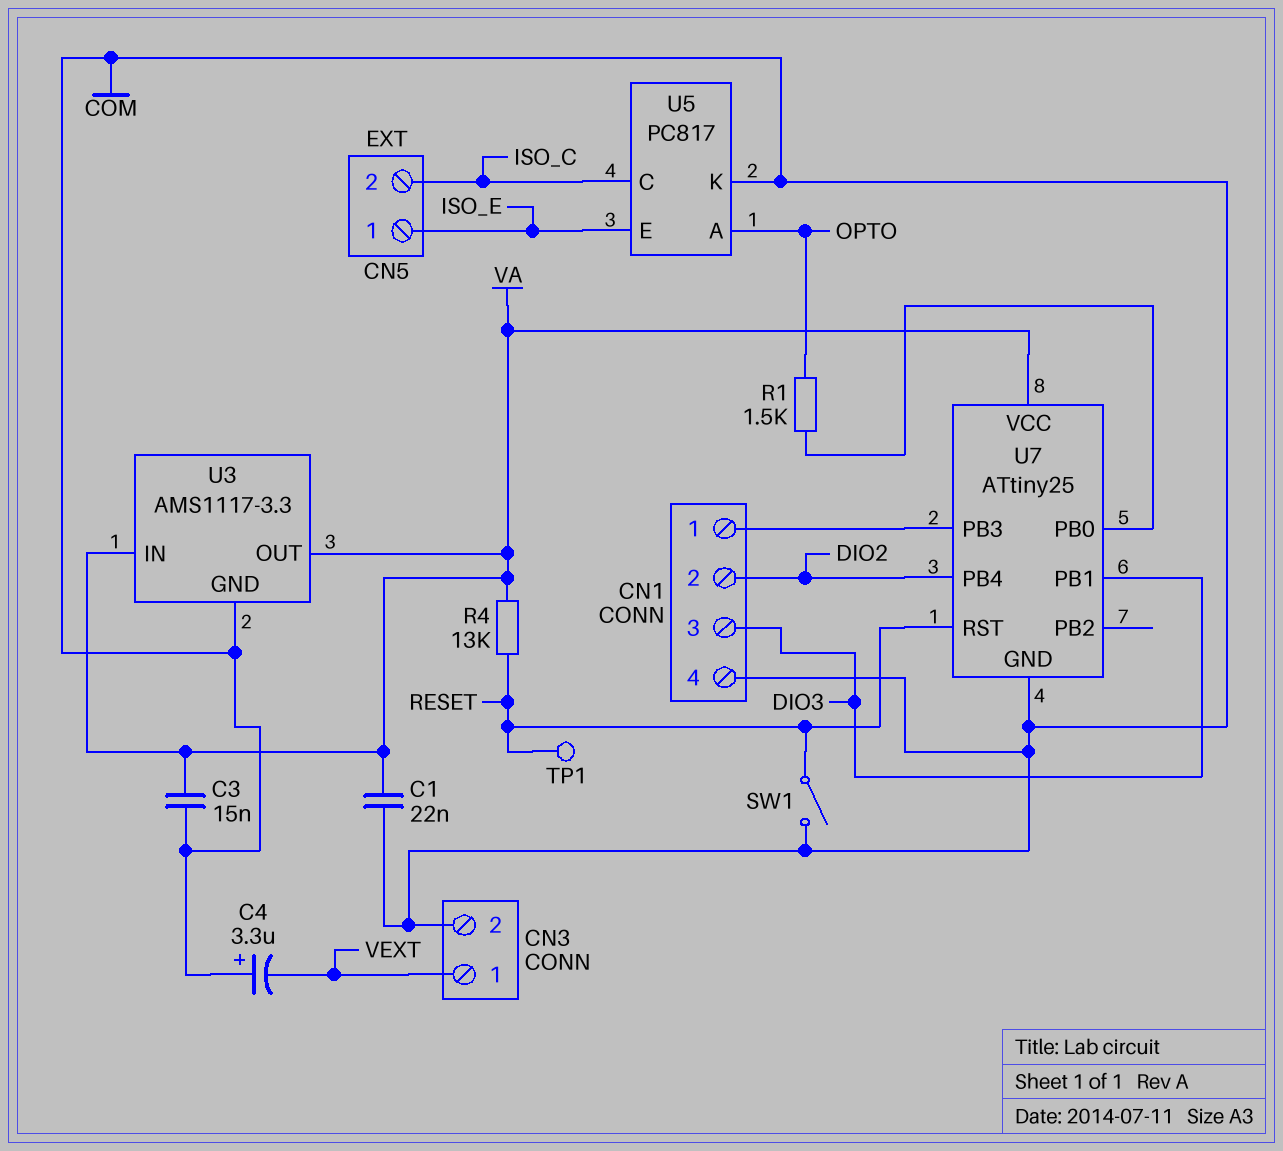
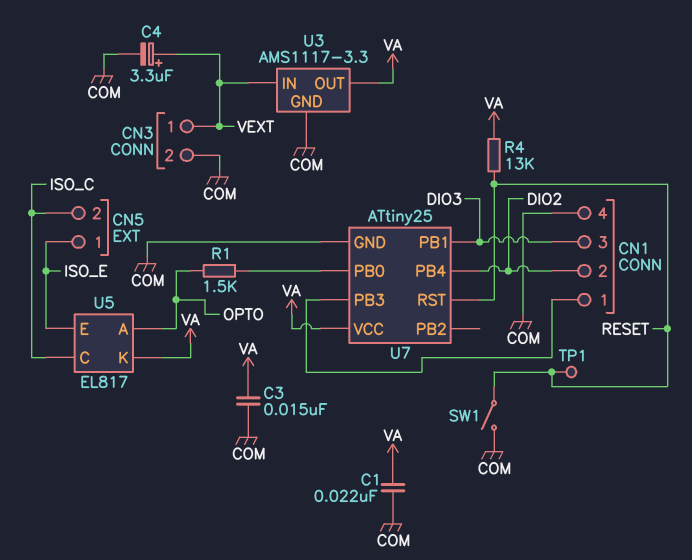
C4: 3.3uF (plus COM, minus VEXT) -> 3.3uF (plus VEXT, minus COM)
U3 pin IN: VA -> VEXT
U5: PC817 -> EL817
U5 pin K: COM -> VA

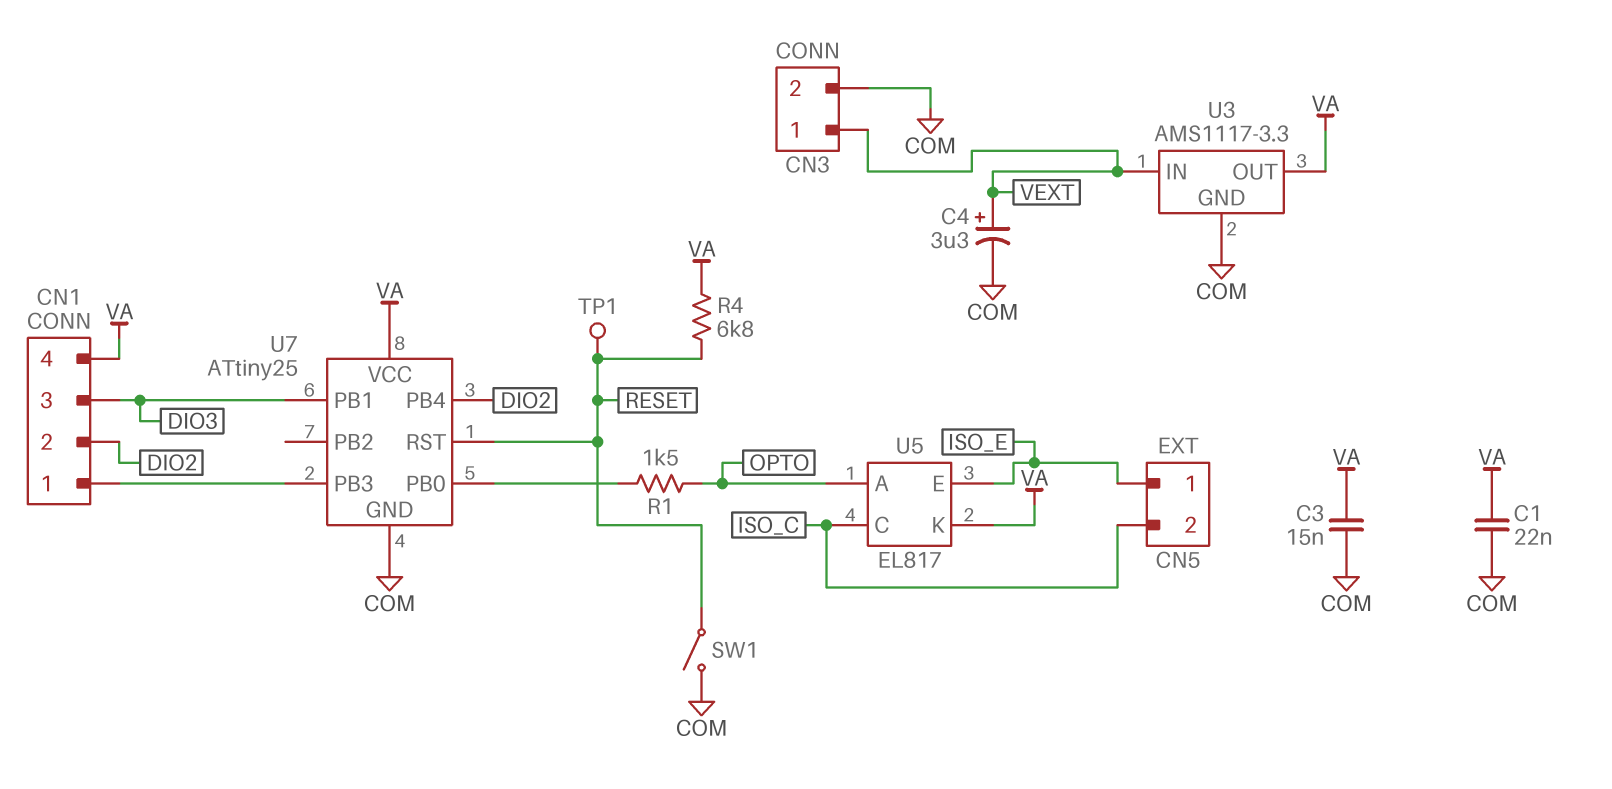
CN1 pin 4: COM -> VA
R4: 13k (RESET, VA) -> 6.8k (RESET, VA)

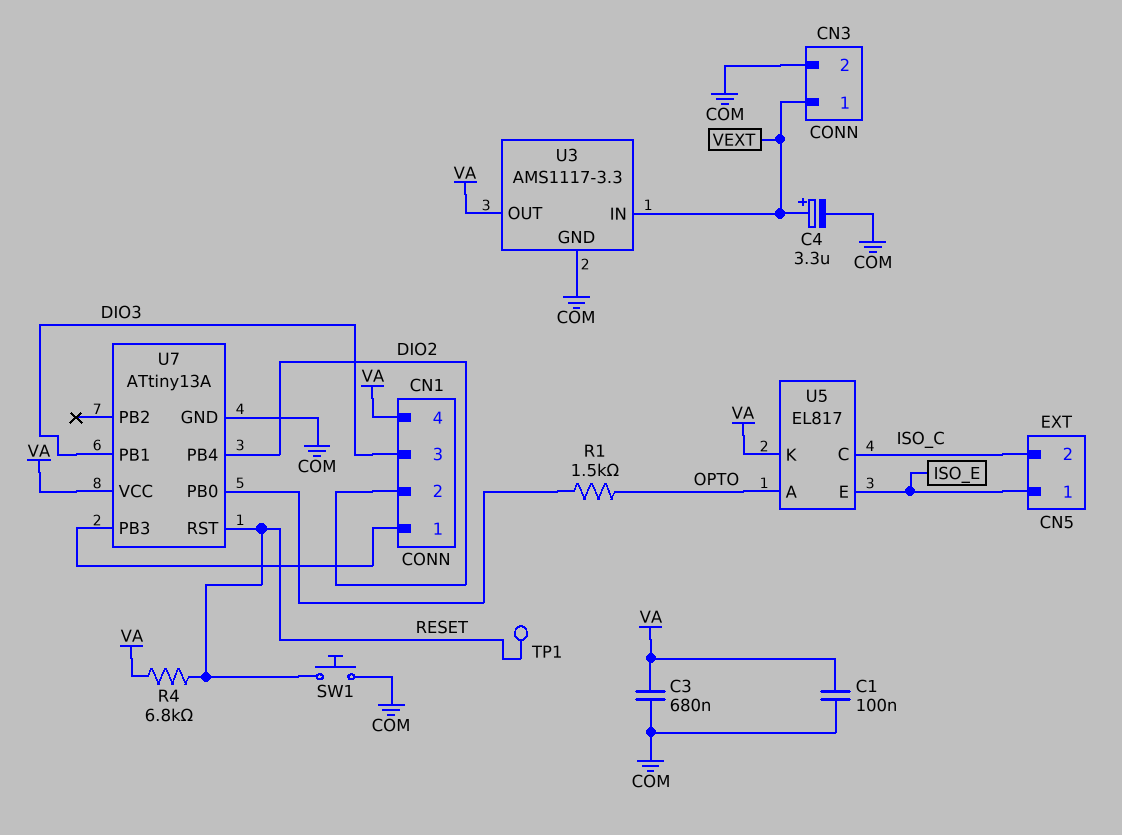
C1: 22nF (COM, VA) -> 100nF (COM, VA)
C3: 15nF (COM, VA) -> 680nF (COM, VA)
SW1: switch (COM, RESET) -> button (COM, RESET)
U7: ATtiny25 -> ATtiny13A

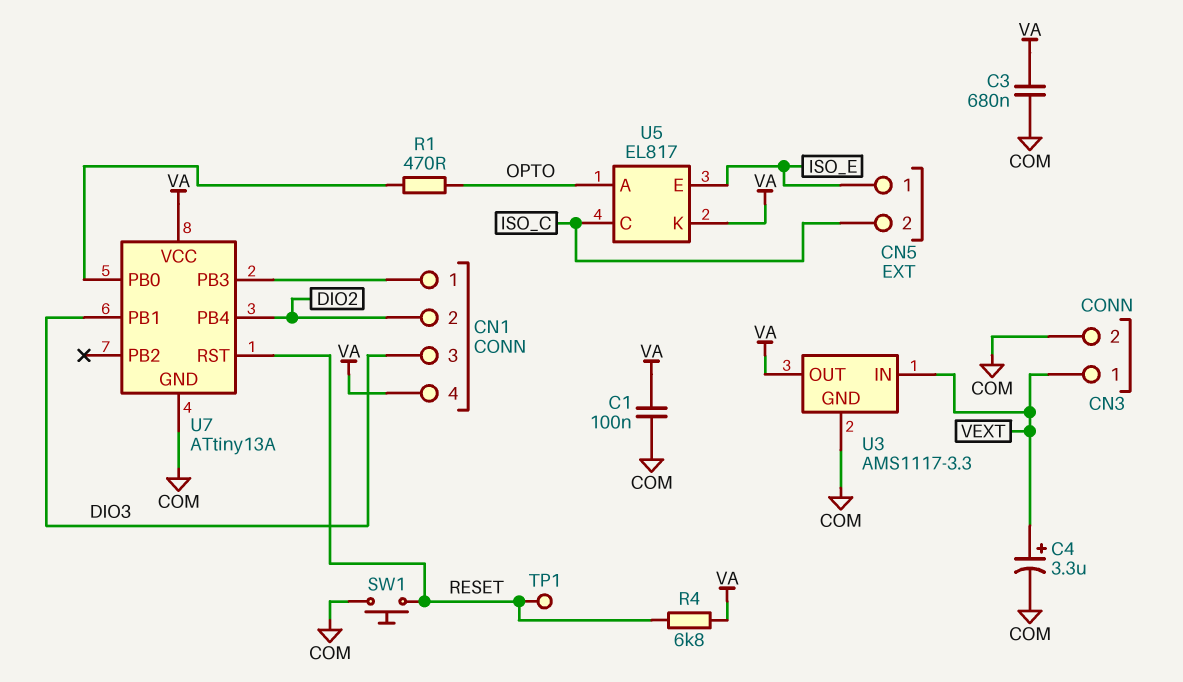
R1: 1.5k (OPTO, U7/PB0) -> 470 (OPTO, U7/PB0)

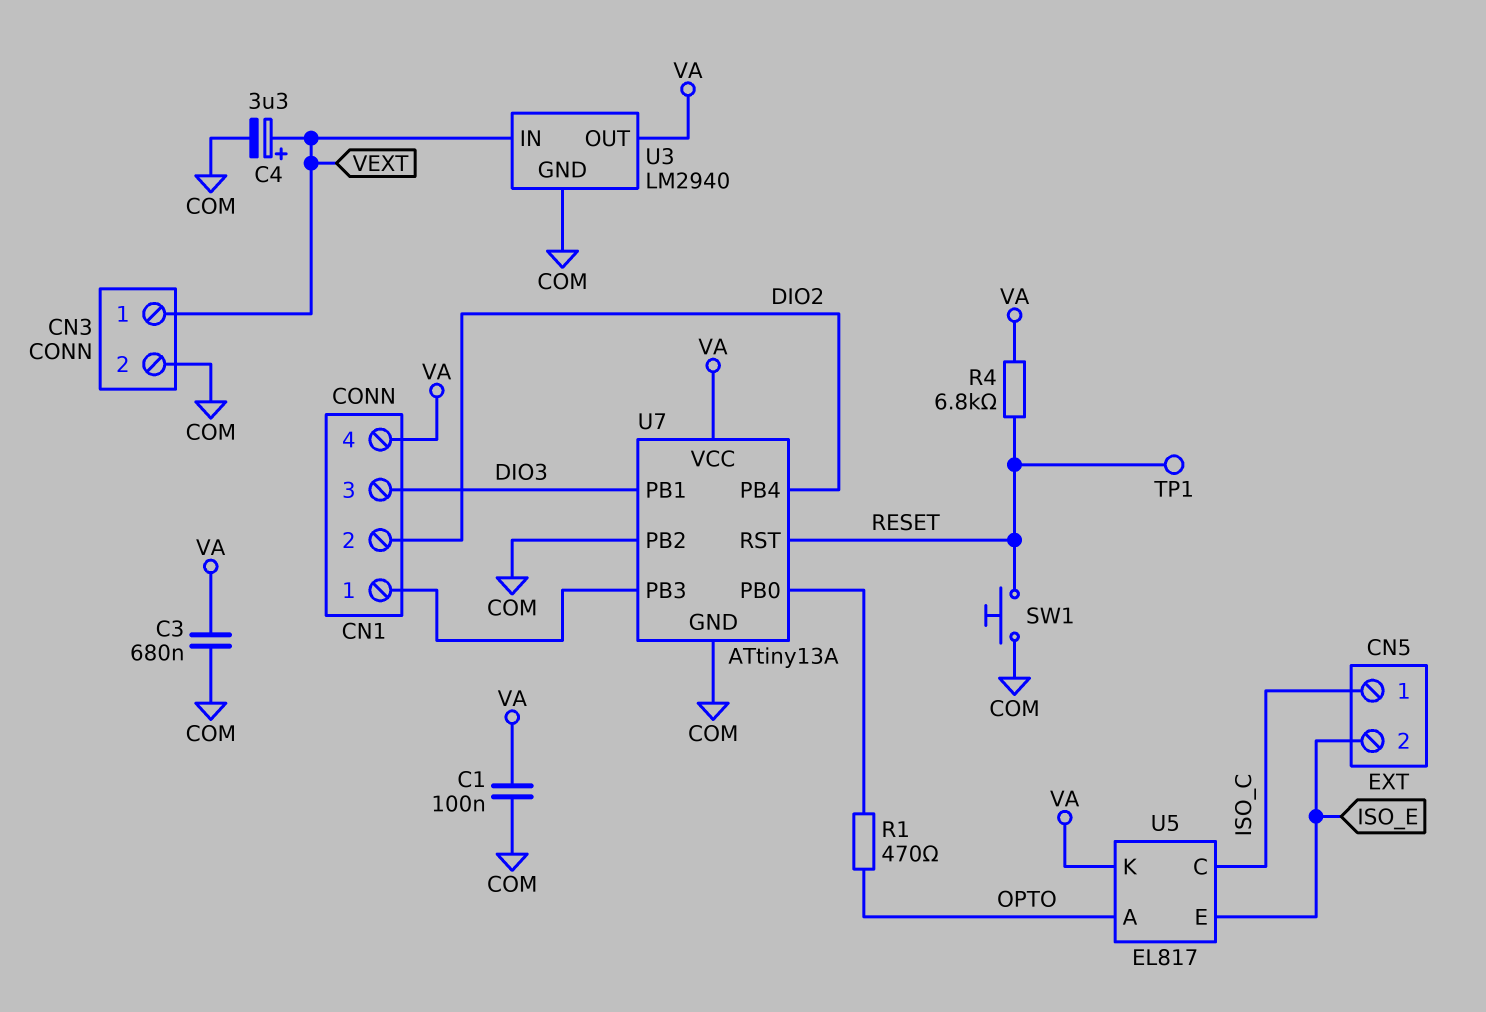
CN5 pin 1: ISO_E -> ISO_C
CN5 pin 2: ISO_C -> ISO_E
U3: AMS1117-3.3 -> LM2940
U7 pin PB2: none -> COM

